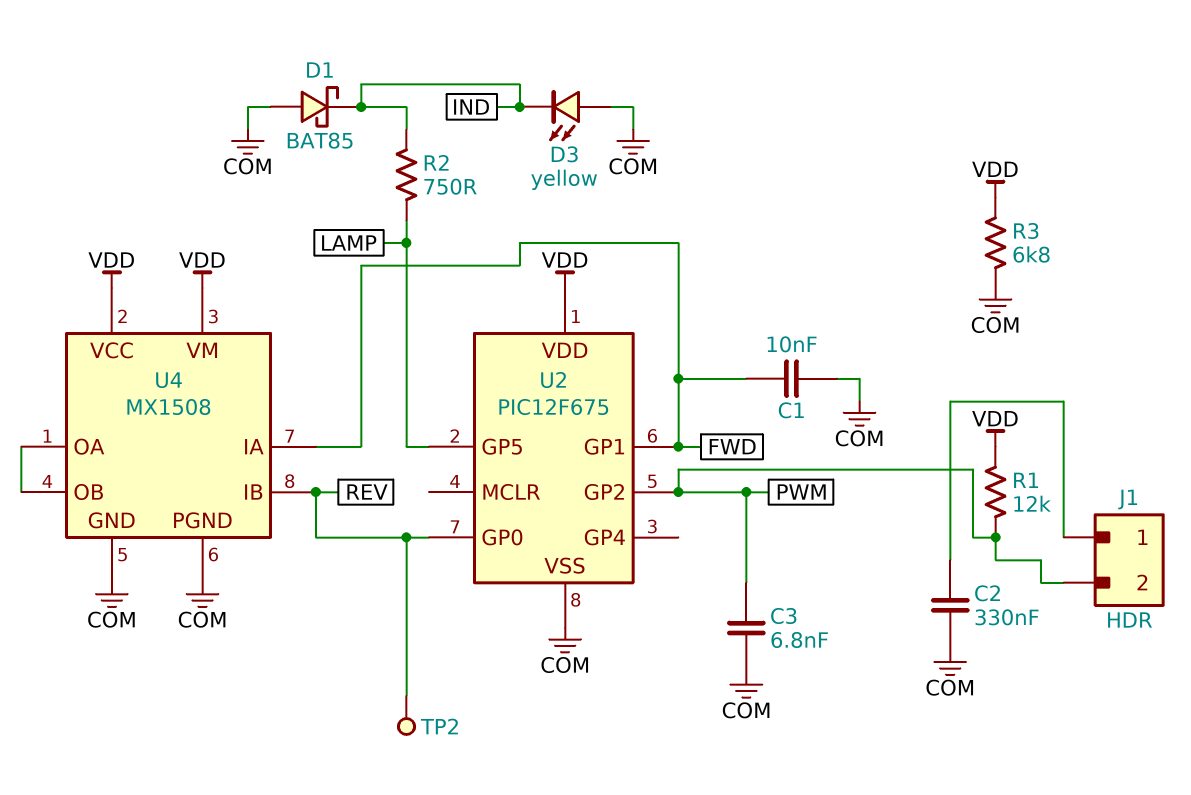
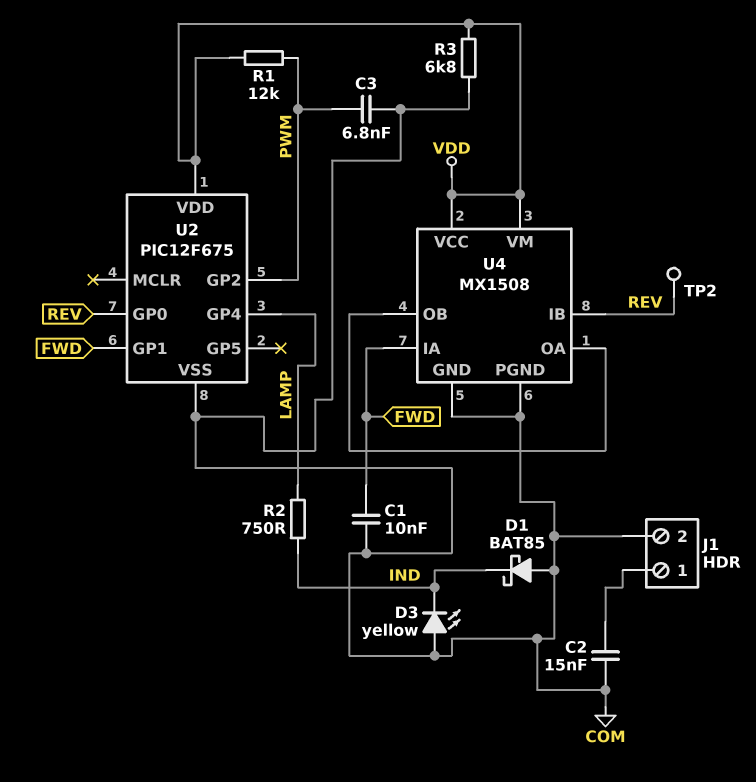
C2: 330nF (COM, J1/1) -> 15nF (COM, J1/1)
J1 pin 2: PWM -> COM
U2 pin GP4: none -> LAMP
U2 pin GP5: LAMP -> none

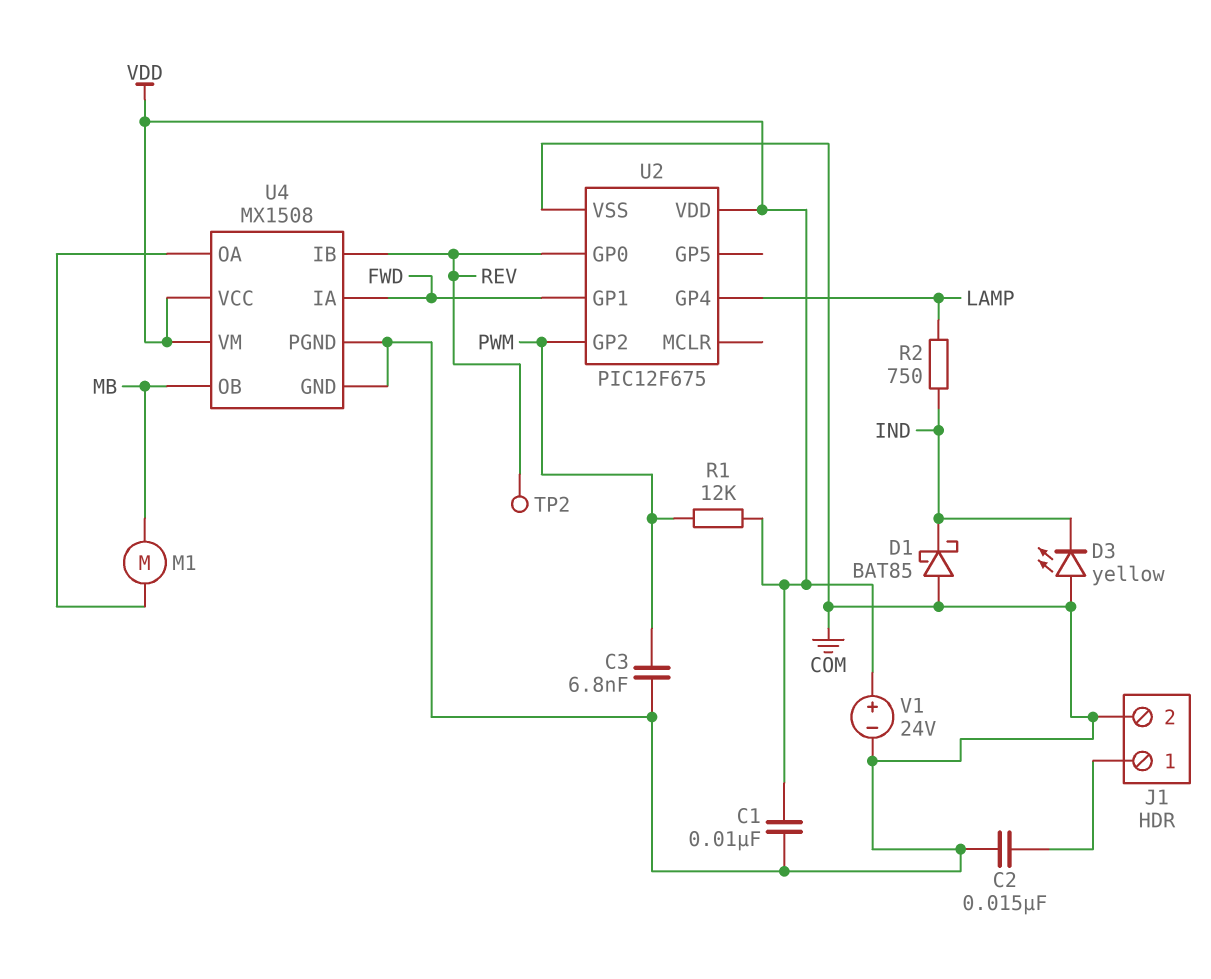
C1: 10nF (COM, FWD) -> 10nF (COM, VDD)
M1: none -> motor (MB, U4/OA)
R3: 6.8k (COM, VDD) -> none
U4 pin OB: U4/OA -> MB
V1: none -> 24V (plus VDD, minus COM)

